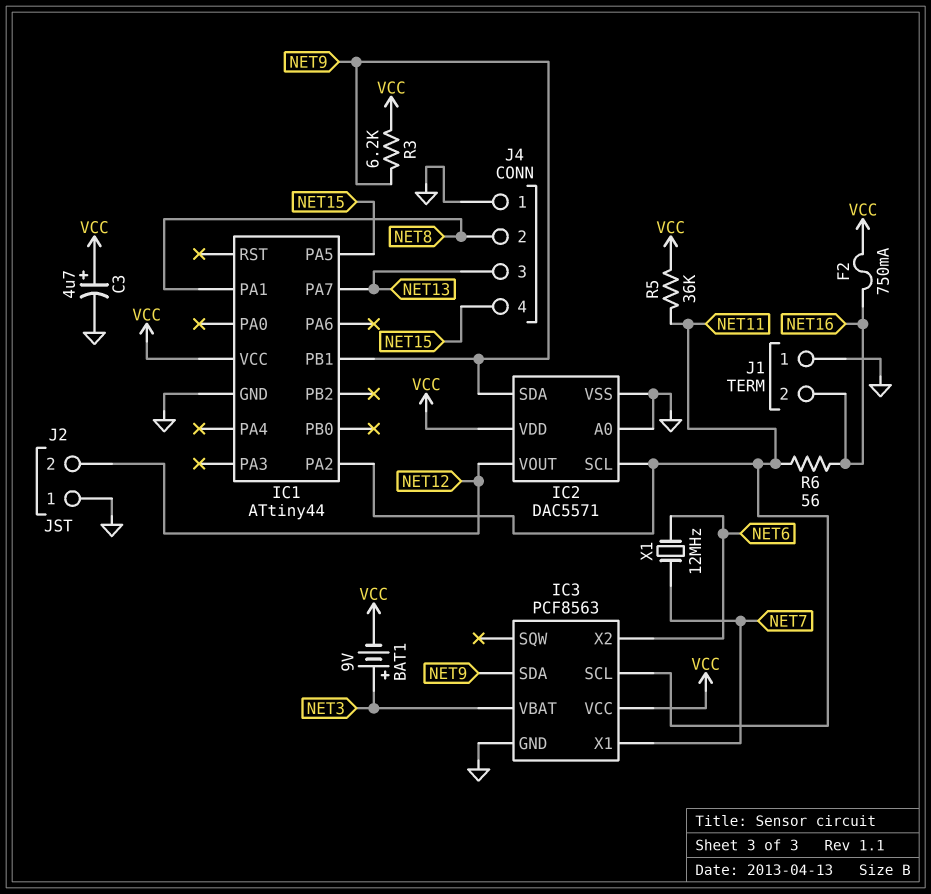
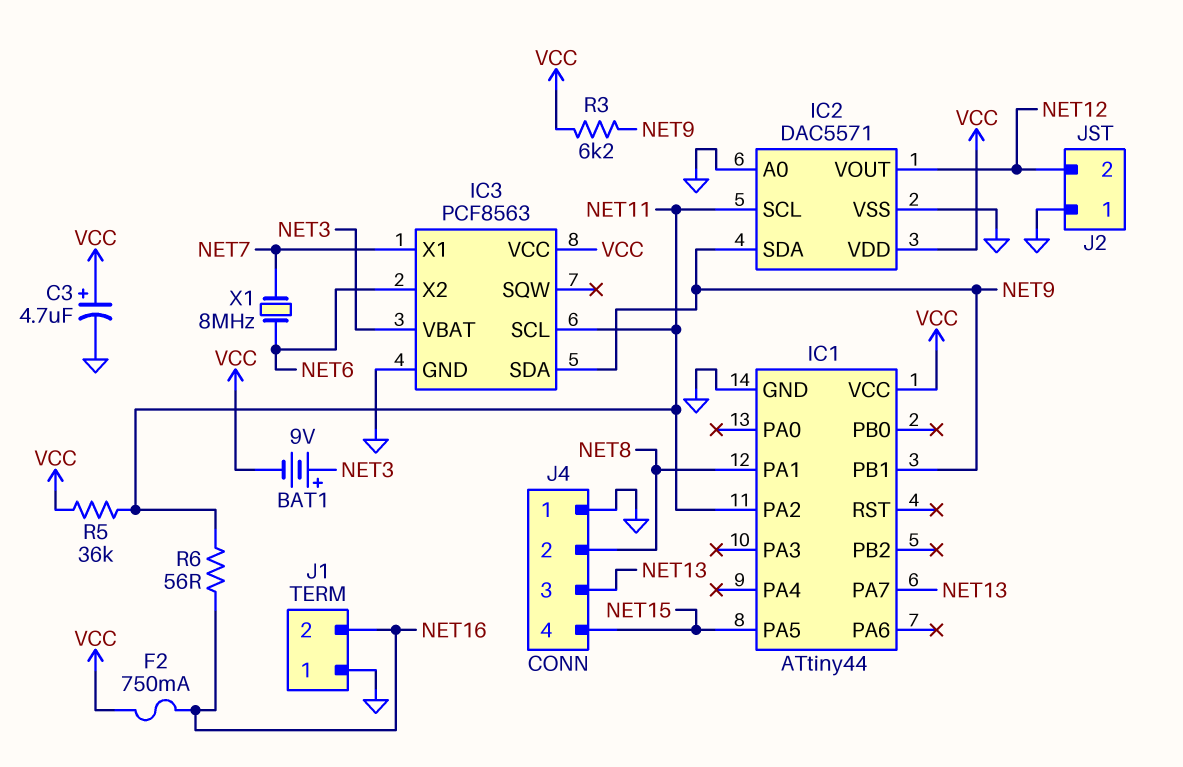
X1: 12MHz (NET6, NET7) -> 8MHz (NET6, NET7)

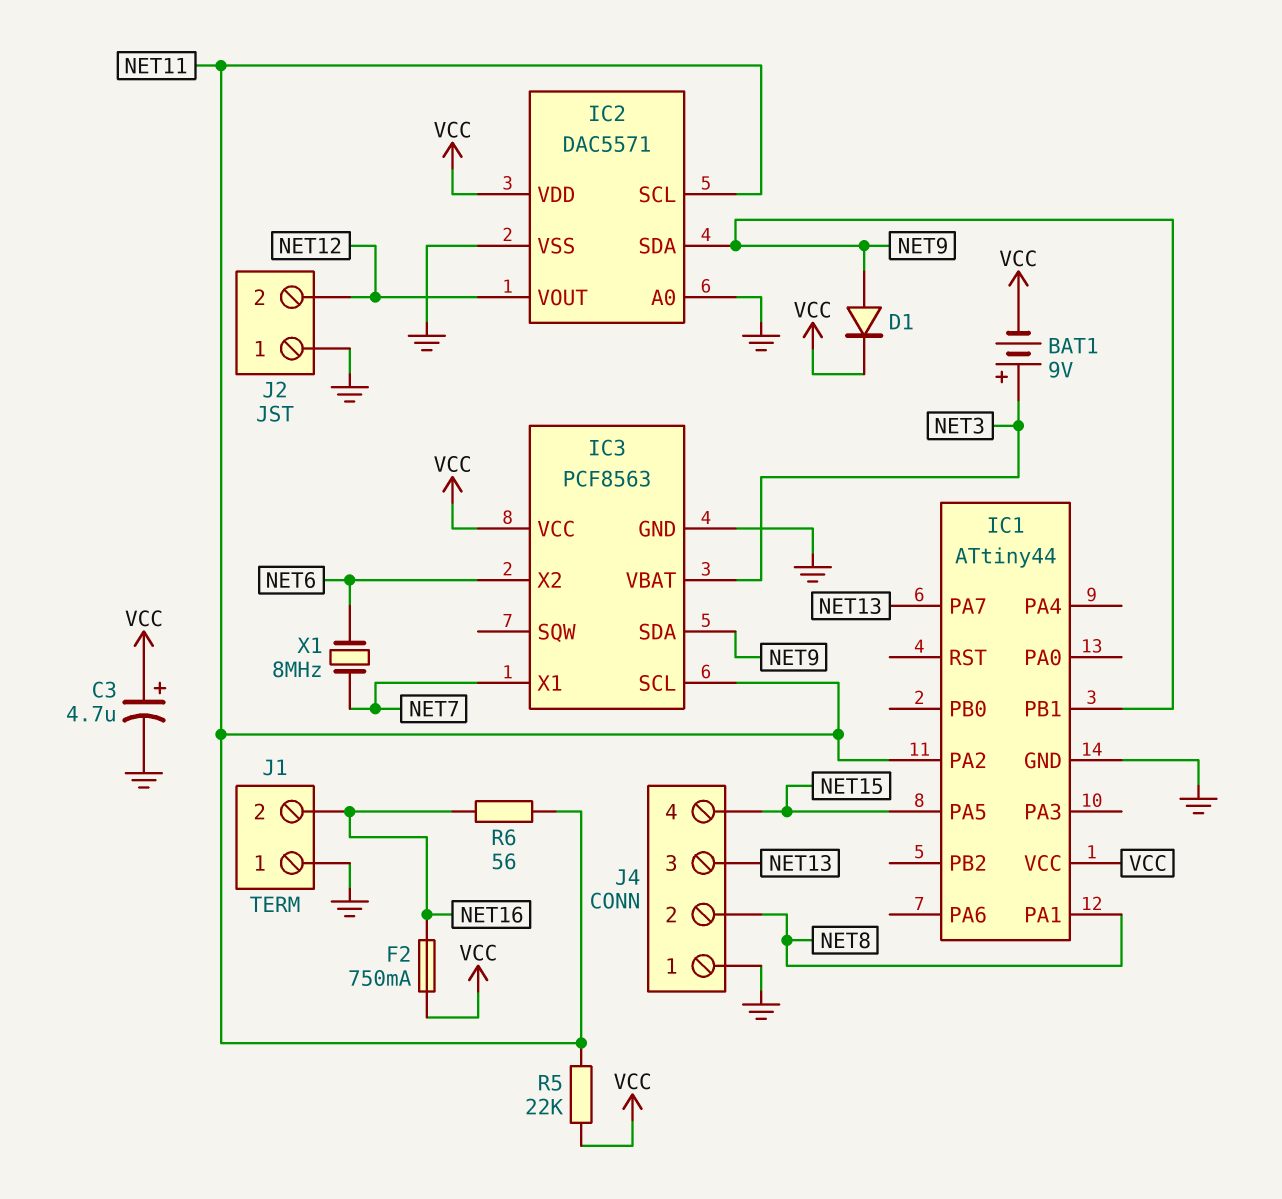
D1: none -> diode (A NET9, K VCC)
R3: 6.2k (NET9, VCC) -> none
R5: 36k (NET11, VCC) -> 22k (NET11, VCC)

